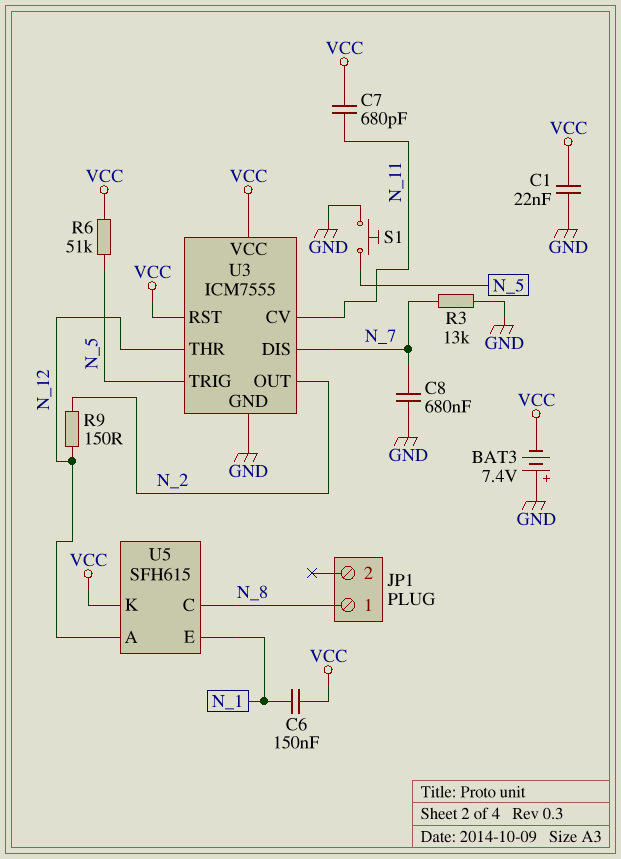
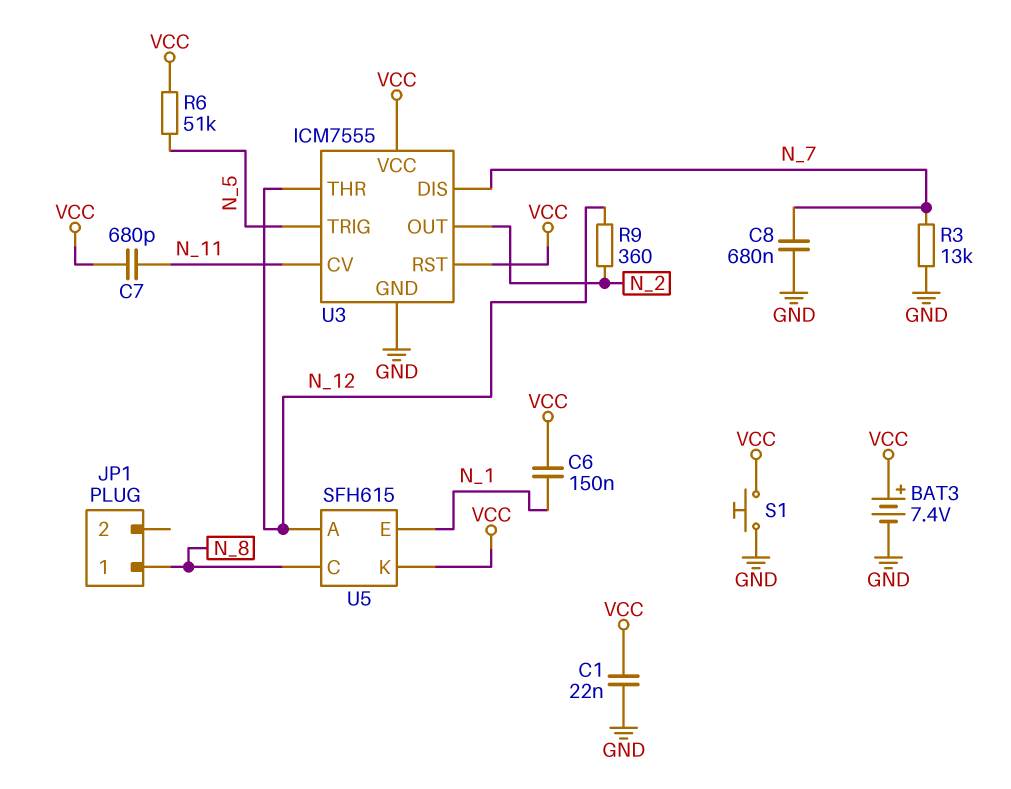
BAT3: 7.4V (plus GND, minus VCC) -> 7.4V (plus VCC, minus GND)
R9: 150 (N_2, N_12) -> 360 (N_2, N_12)
S1: button (GND, N_5) -> button (GND, VCC)

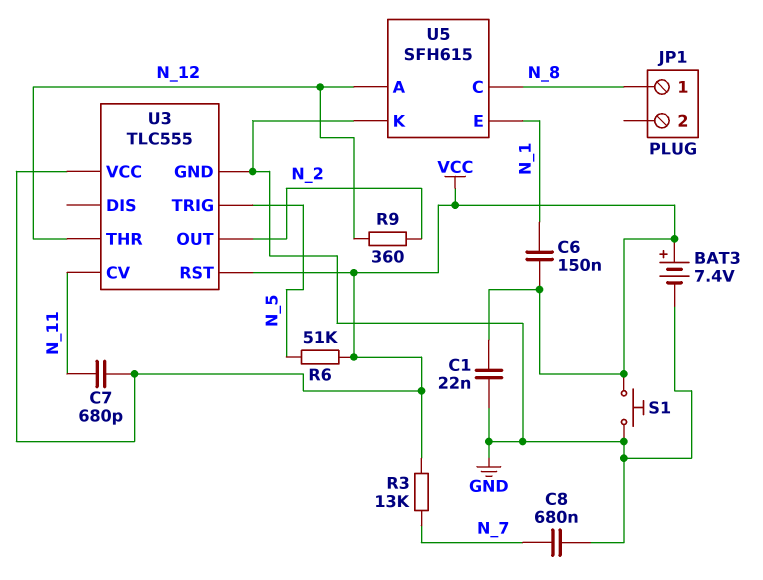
R3: 13k (GND, N_7) -> 13k (N_7, VCC)
U3: ICM7555 -> TLC555
U3 pin DIS: N_7 -> none
U5 pin K: VCC -> GND

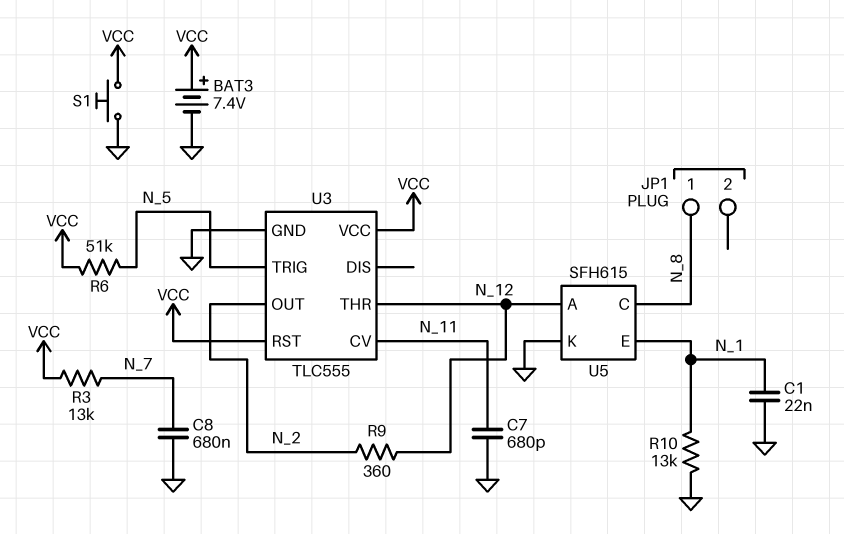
C1: 22nF (GND, VCC) -> 22nF (GND, N_1)
C6: 150nF (N_1, VCC) -> none
C7: 680pF (N_11, VCC) -> 680pF (GND, N_11)
R10: none -> 13k (GND, N_1)

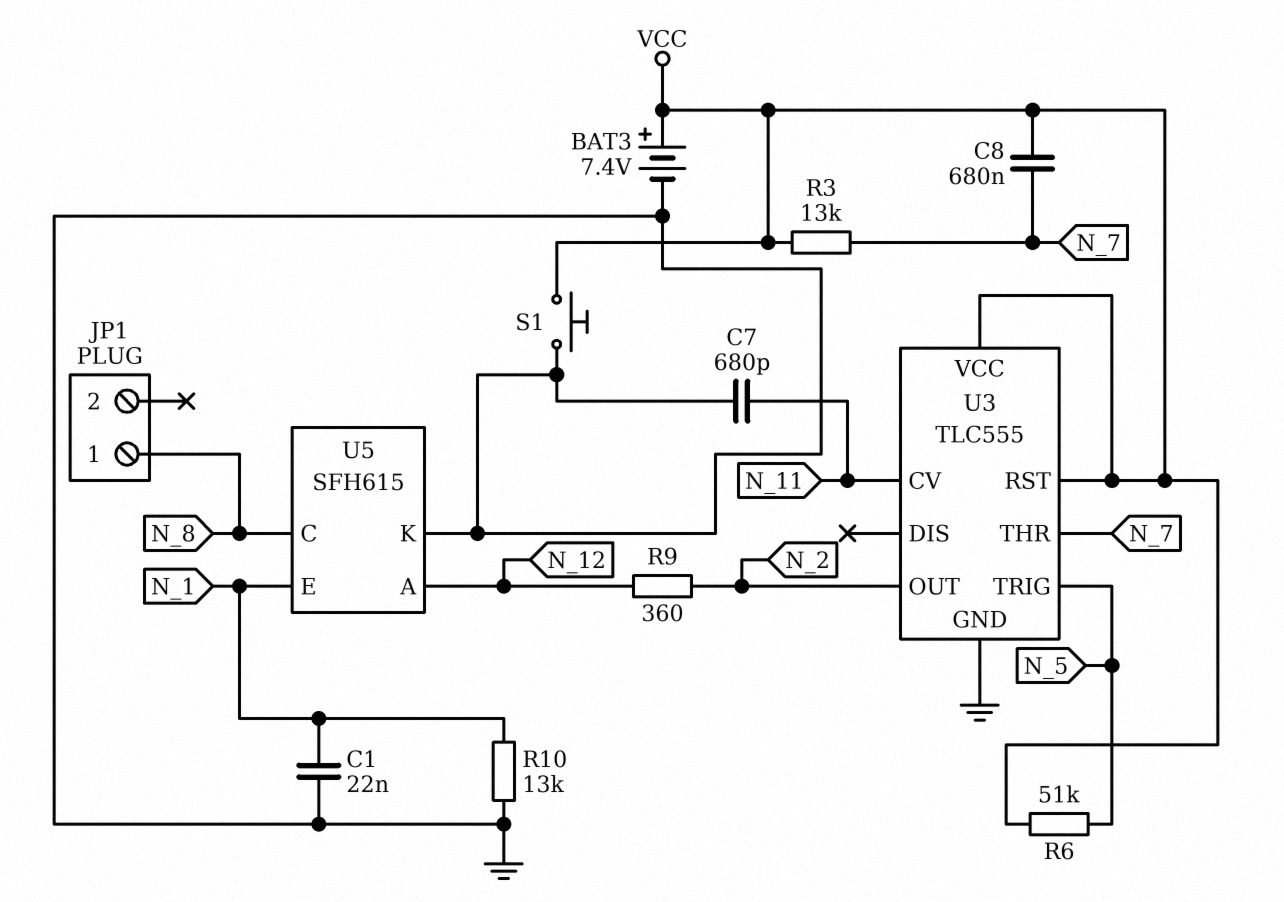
C8: 680nF (GND, N_7) -> 680nF (N_7, VCC)
U3 pin THR: N_12 -> N_7

